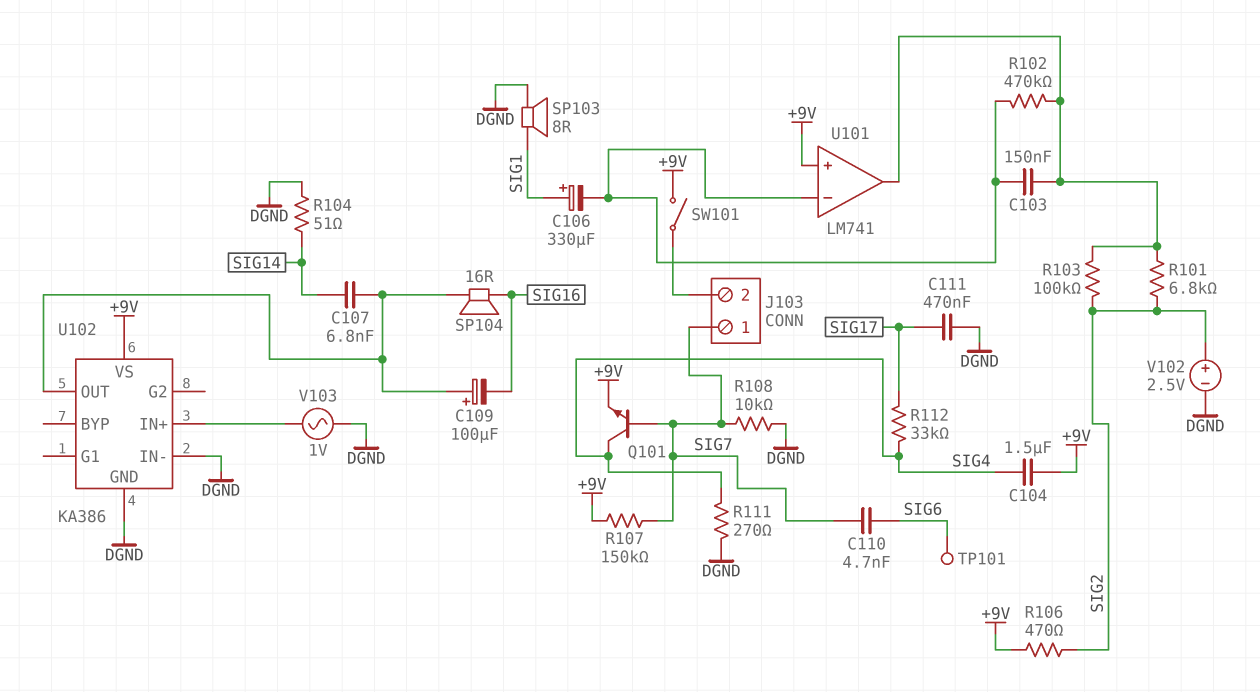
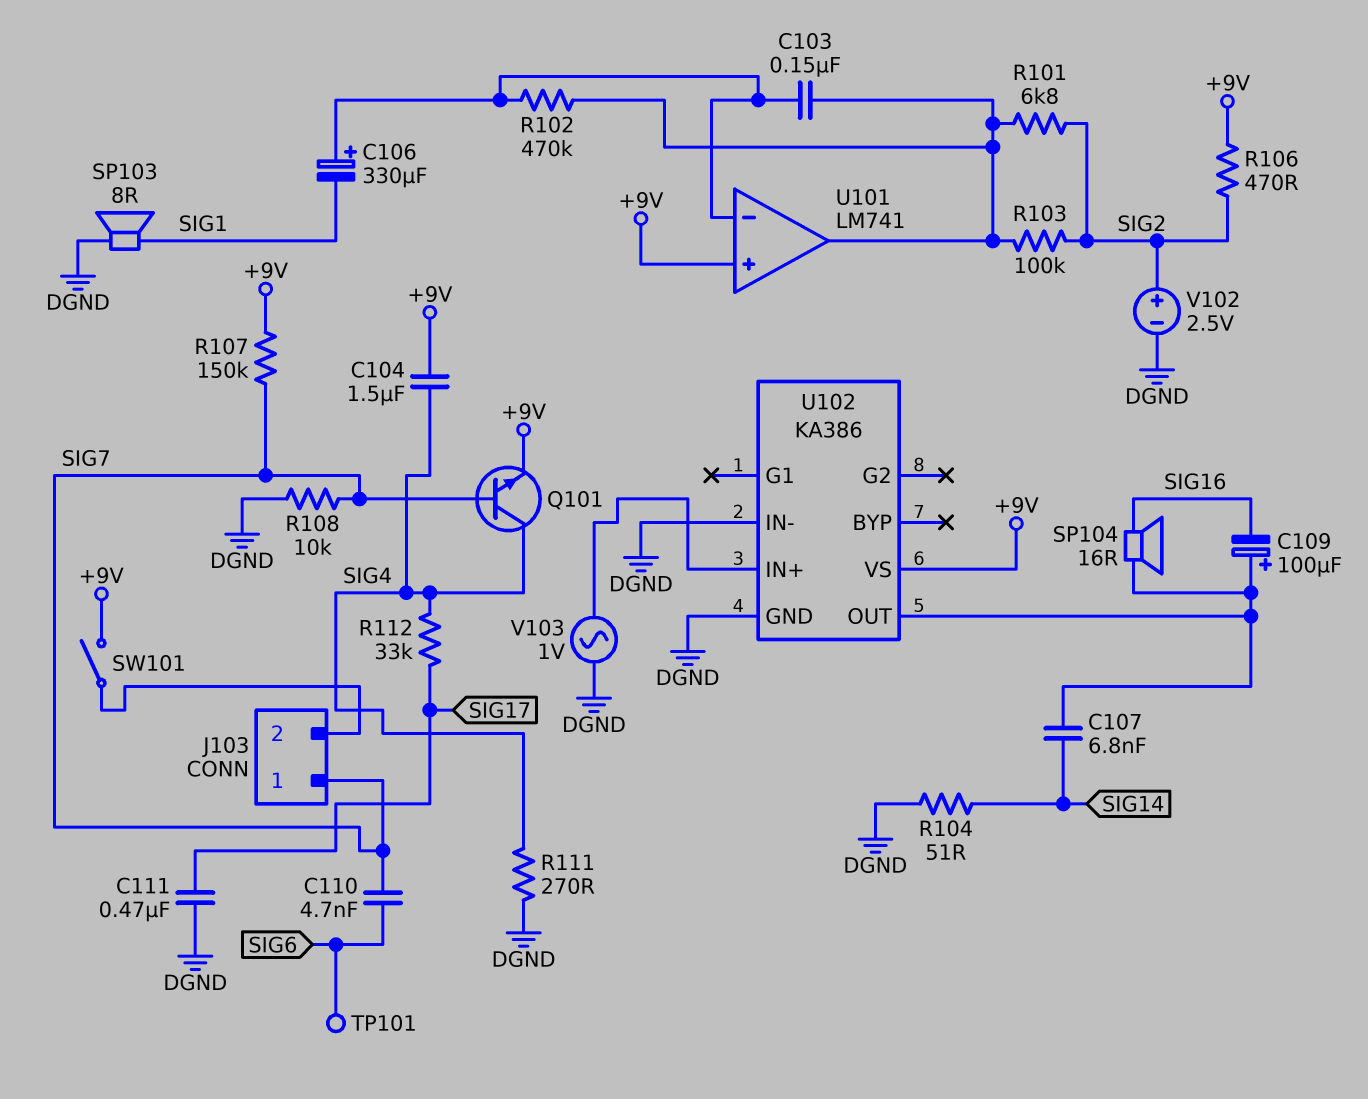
C106: 330uF (plus SIG1, minus U101/in-) -> 330uF (plus U101/in-, minus SIG1)

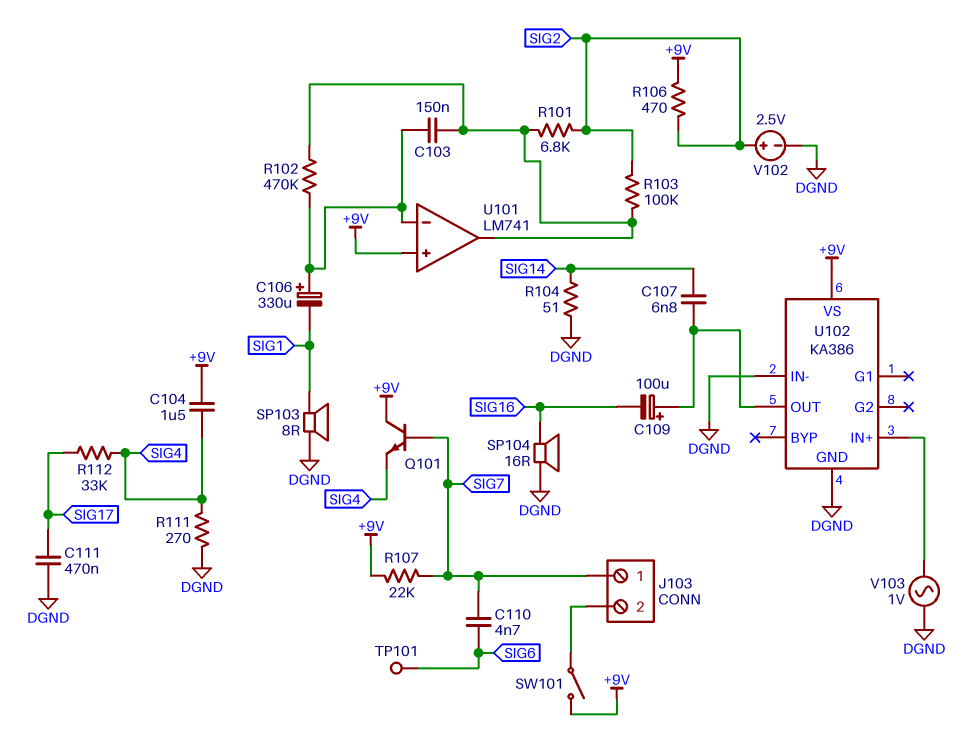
Q101: NPN (B SIG7, C SIG4, E +9V) -> NPN (B SIG7, C +9V, E SIG4)
R107: 150k (+9V, SIG7) -> 22k (+9V, SIG7)
R108: 10k (DGND, SIG7) -> none
SP104: speaker 16R (SIG16, U102/OUT) -> speaker 16R (DGND, SIG16)

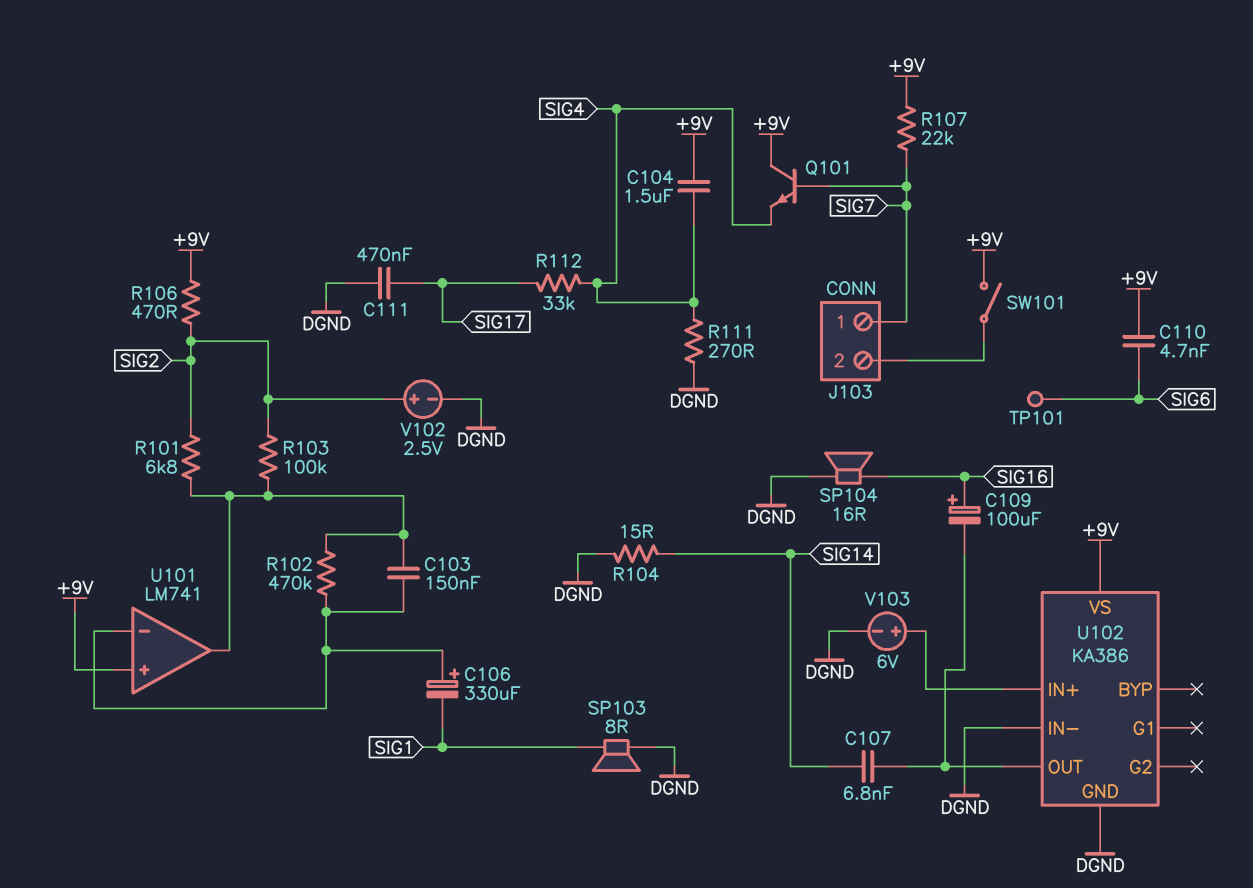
C109: 100uF (plus U102/OUT, minus SIG16) -> 100uF (plus SIG16, minus U102/OUT)
C110: 4.7nF (SIG6, SIG7) -> 4.7nF (+9V, SIG6)
R104: 51 (DGND, SIG14) -> 15 (DGND, SIG14)
V103: AC 1V (DGND, U102/IN+) -> 6V (plus U102/IN+, minus DGND)

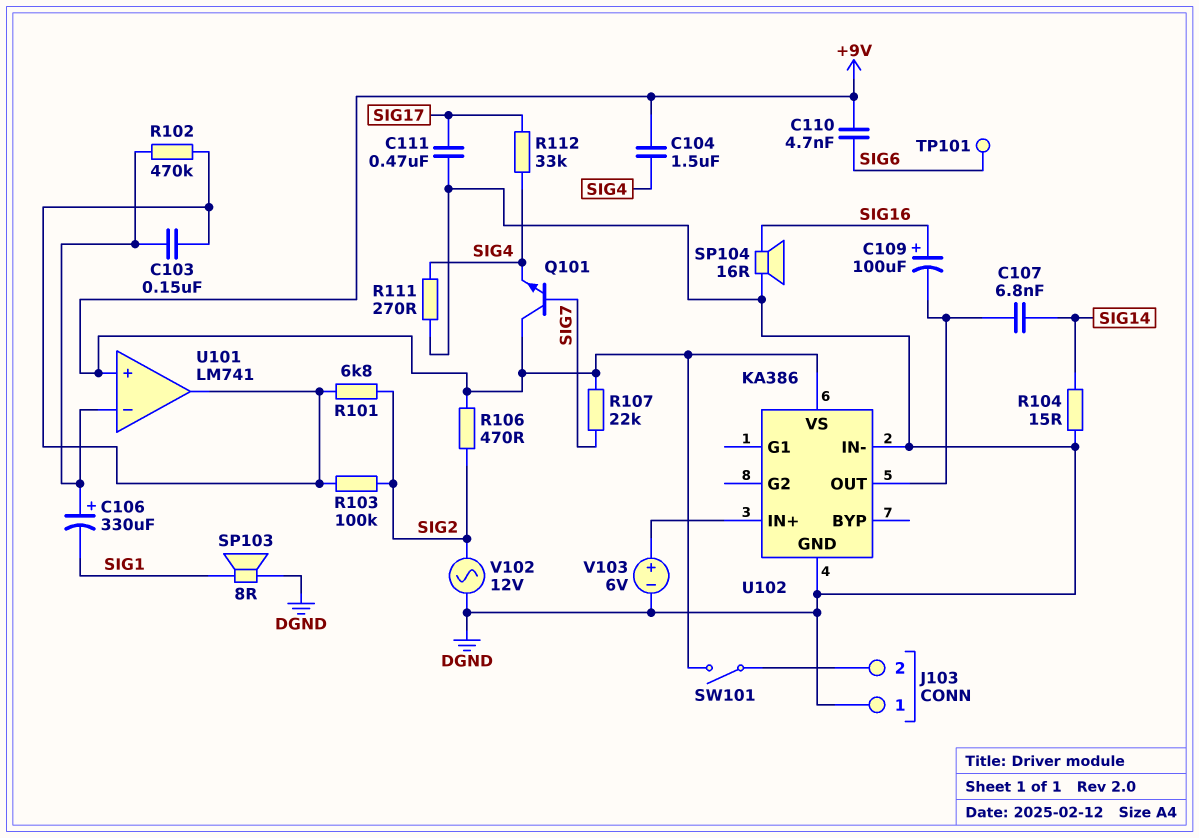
J103 pin 1: SIG7 -> DGND
V102: 2.5V (plus SIG2, minus DGND) -> AC 12V (DGND, SIG2)

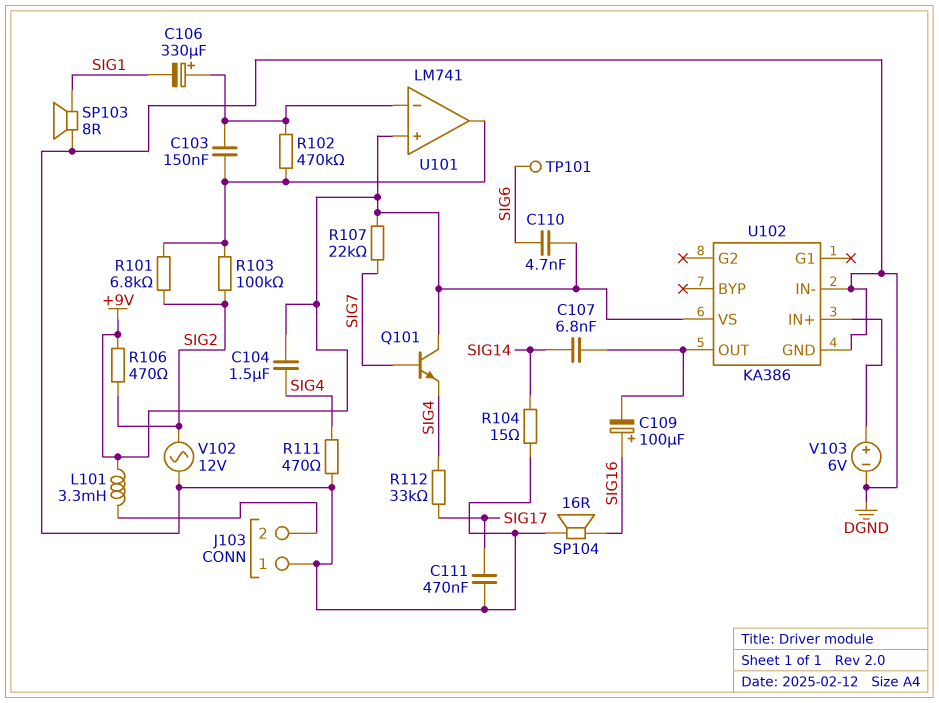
L101: none -> 3.3mH (+9V, J103/2)
R111: 270 (DGND, SIG4) -> 470 (DGND, SIG4)
SW101: switch (+9V, J103/2) -> none

